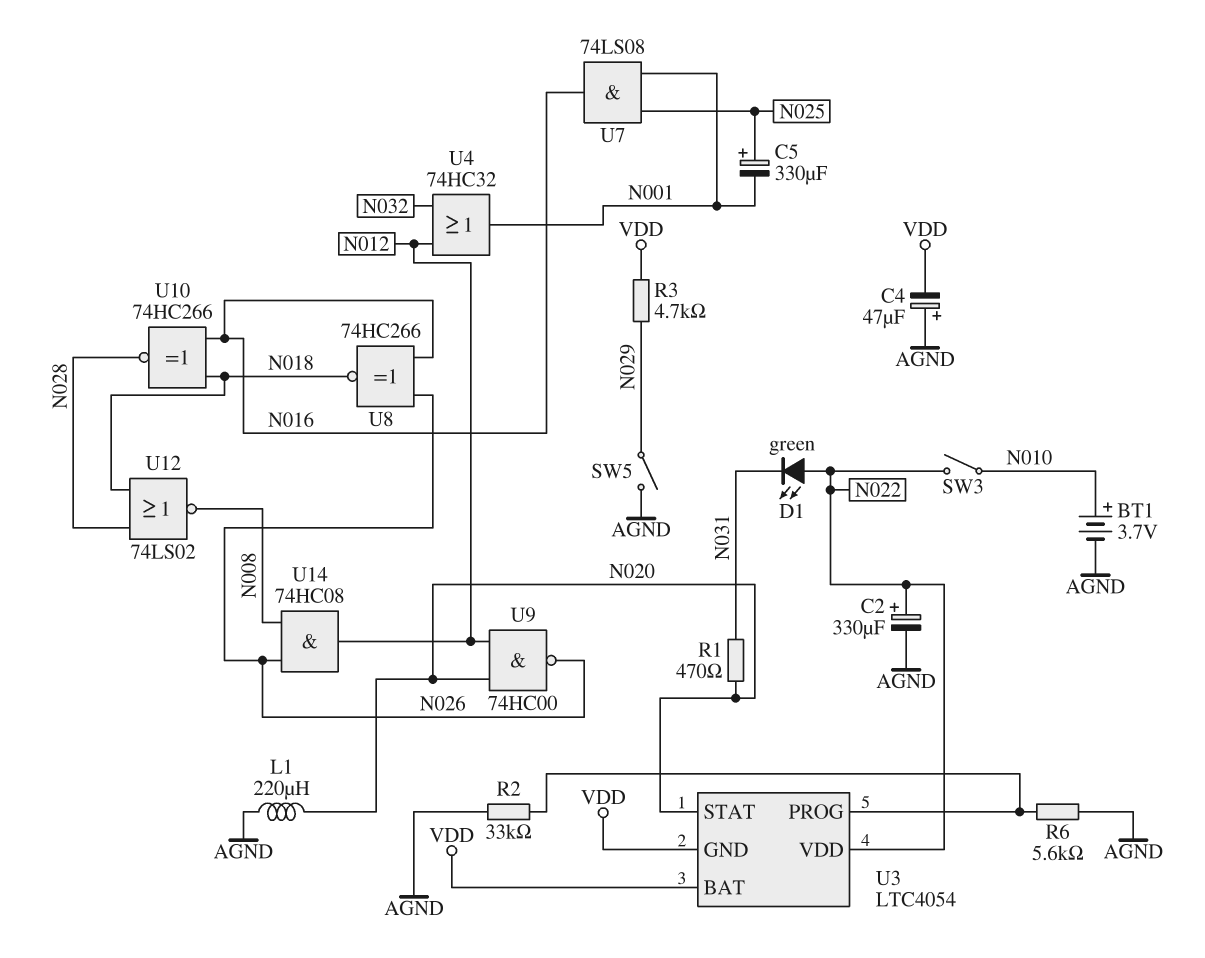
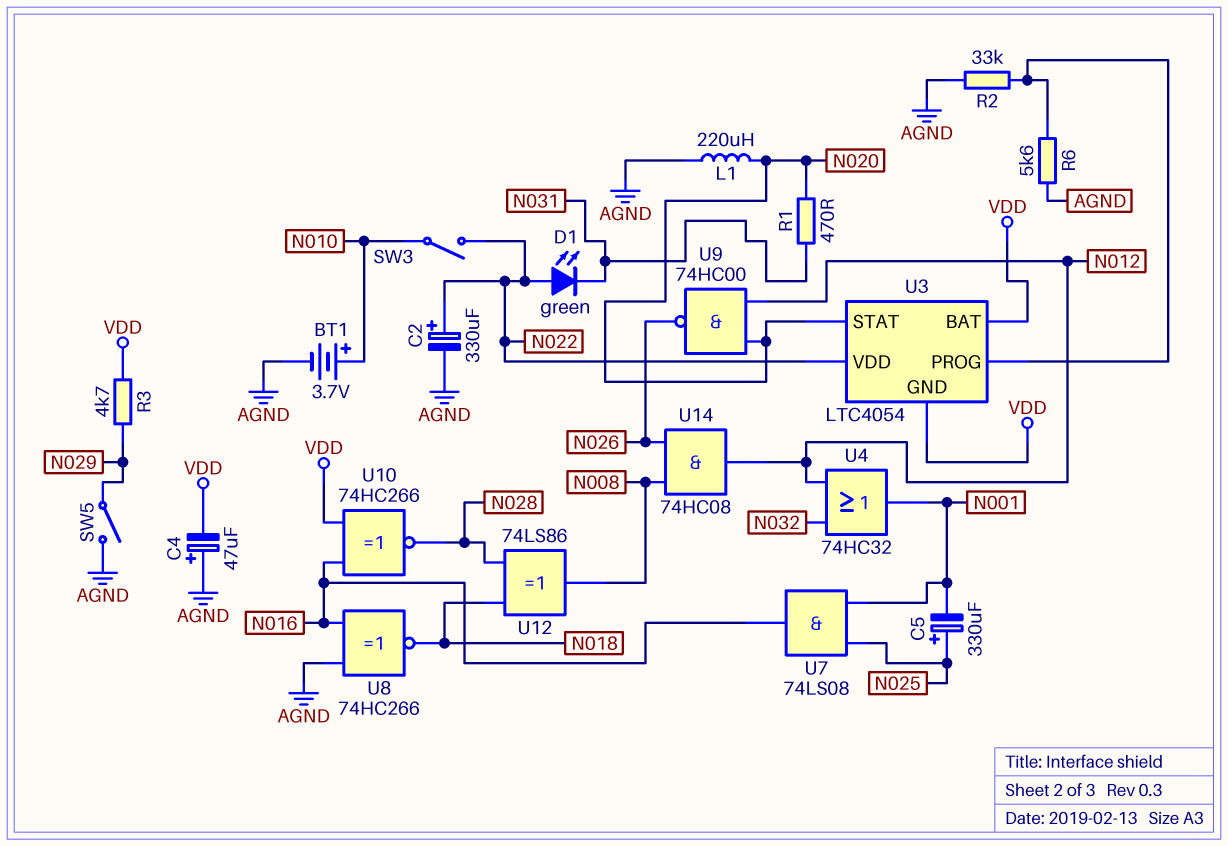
U8: XNOR 74HC266 (in N016, in N026, out N018) -> XNOR 74HC266 (in AGND, in N016, out N018)
U10: XNOR 74HC266 (in N016, in N018, out N028) -> XNOR 74HC266 (in N016, in VDD, out N028)
U12: NOR 74LS02 (in N018, in N028, out N008) -> XOR 74LS86 (in N018, in N028, out N008)

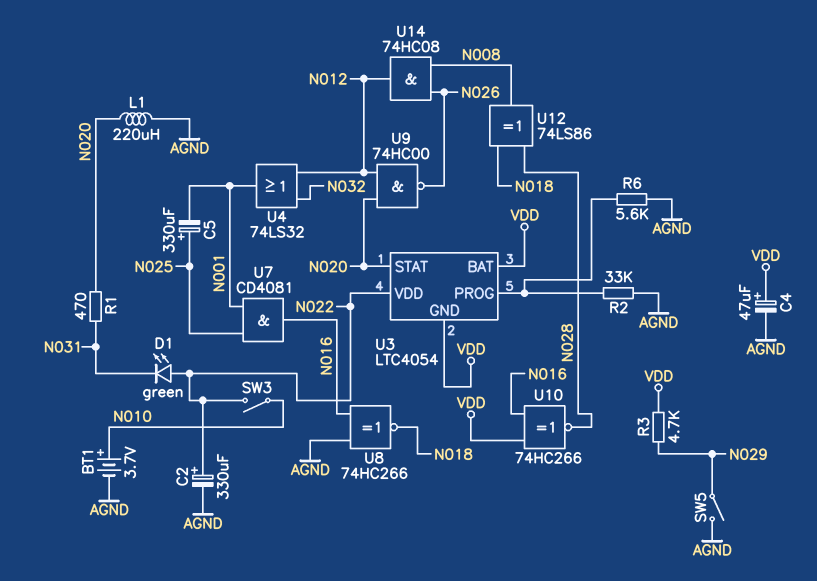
C4: 47uF (plus AGND, minus VDD) -> 47uF (plus VDD, minus AGND)
U4: OR 74HC32 (in N012, in N032, out N001) -> OR 74LS32 (in N012, in N032, out N001)
U7: AND 74LS08 (in N001, in N025, out N016) -> AND CD4081 (in N001, in N025, out N016)

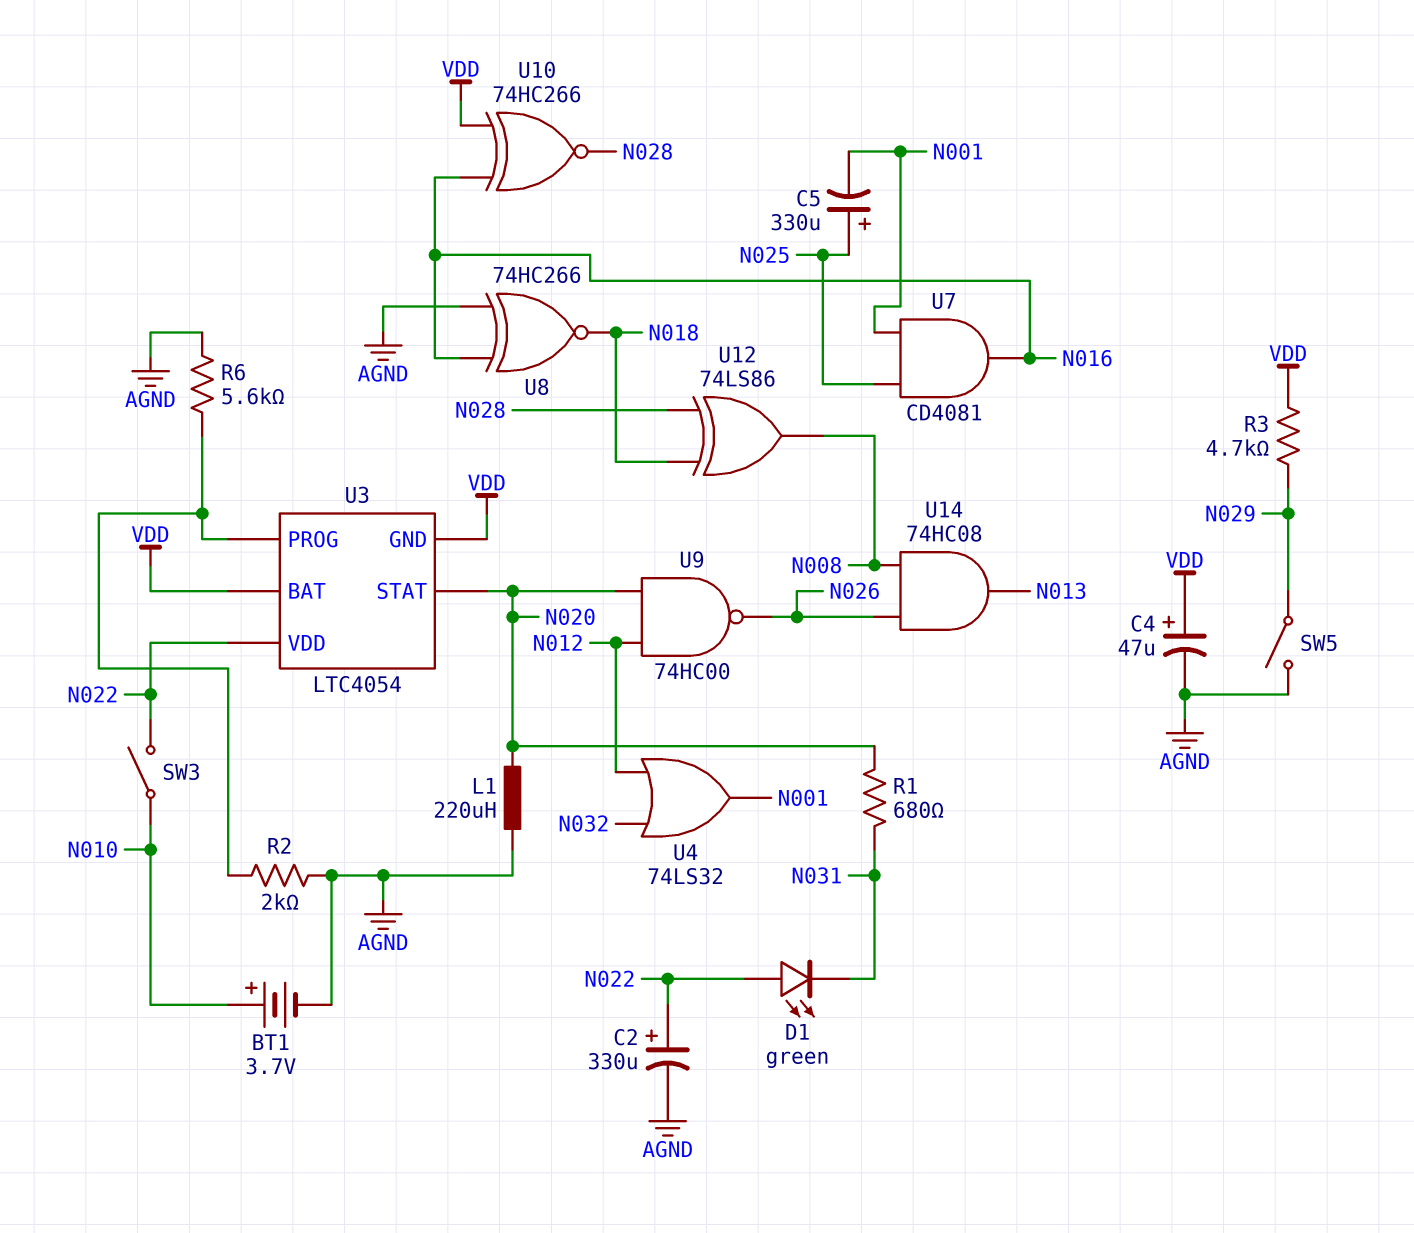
R1: 470 (N020, N031) -> 680 (N020, N031)
R2: 33k (AGND, U3/PROG) -> 2k (AGND, U3/PROG)
U14: AND 74HC08 (in N008, in N026, out N012) -> AND 74HC08 (in N008, in N026, out N013)

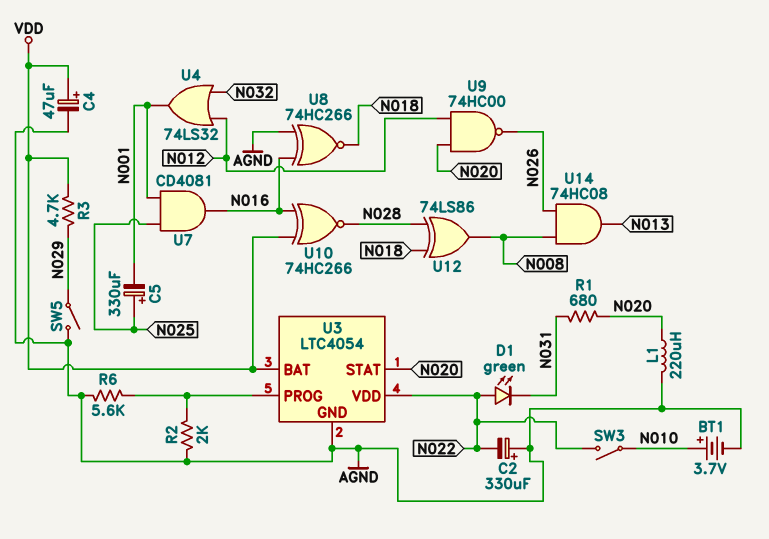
C2: 330uF (plus N022, minus AGND) -> 330uF (plus AGND, minus N022)
U3 pin GND: VDD -> AGND

